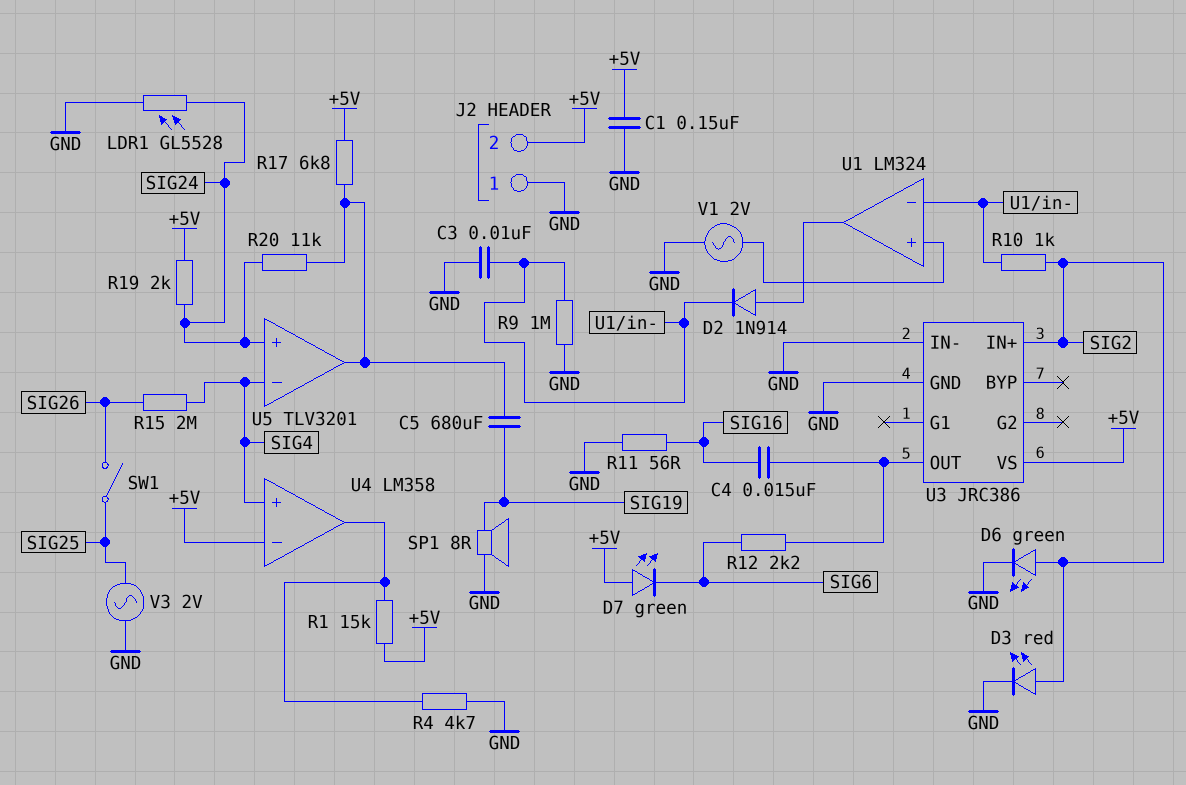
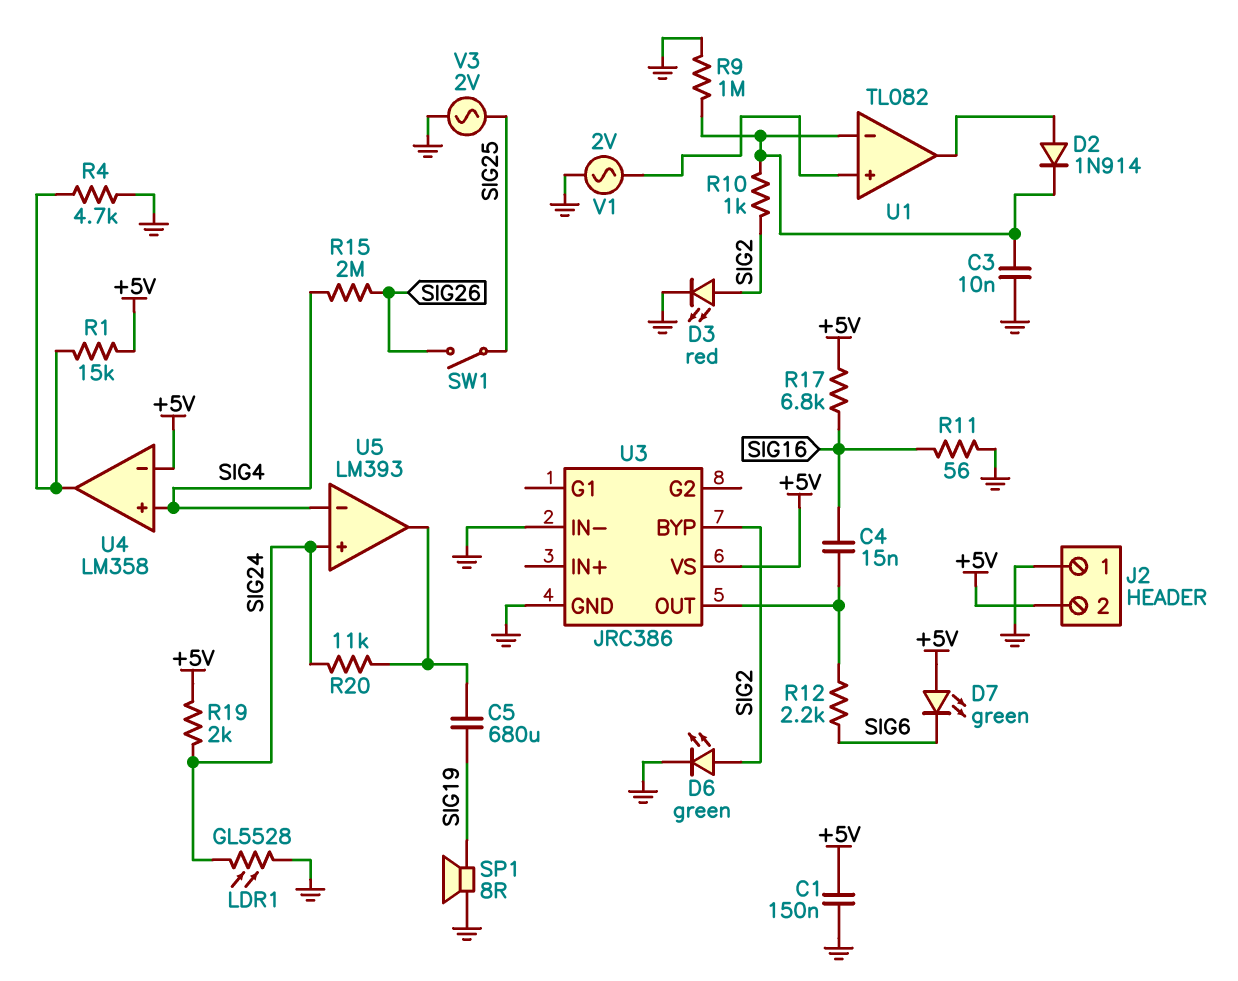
R17: 6.8k (+5V, U5/out) -> 6.8k (+5V, SIG16)
U1: LM324 -> TL082
U3 pin BYP: none -> SIG2
U3 pin IN+: SIG2 -> none
U5: TLV3201 -> LM393

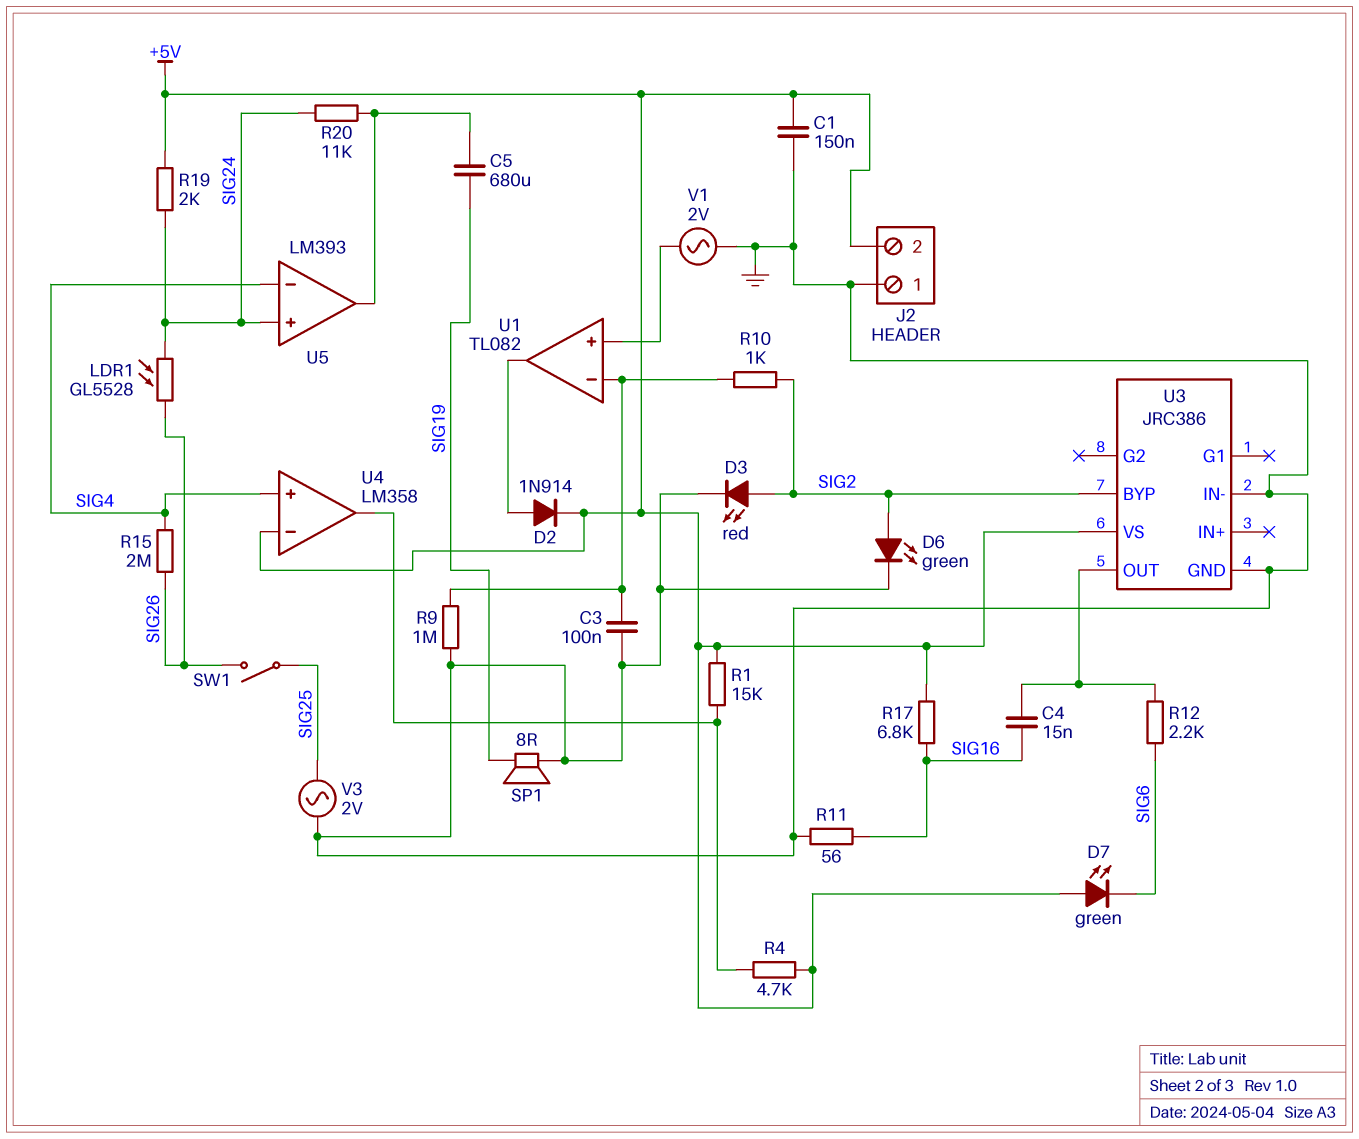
C3: 10nF (GND, U1/in-) -> 100nF (GND, U1/in-)
D2: diode 1N914 (A U1/out, K U1/in-) -> diode 1N914 (A U1/out, K +5V)
LDR1: GL5528 (GND, SIG24) -> GL5528 (SIG24, SIG26)
R4: 4.7k (GND, U4/out) -> 4.7k (+5V, U4/out)

